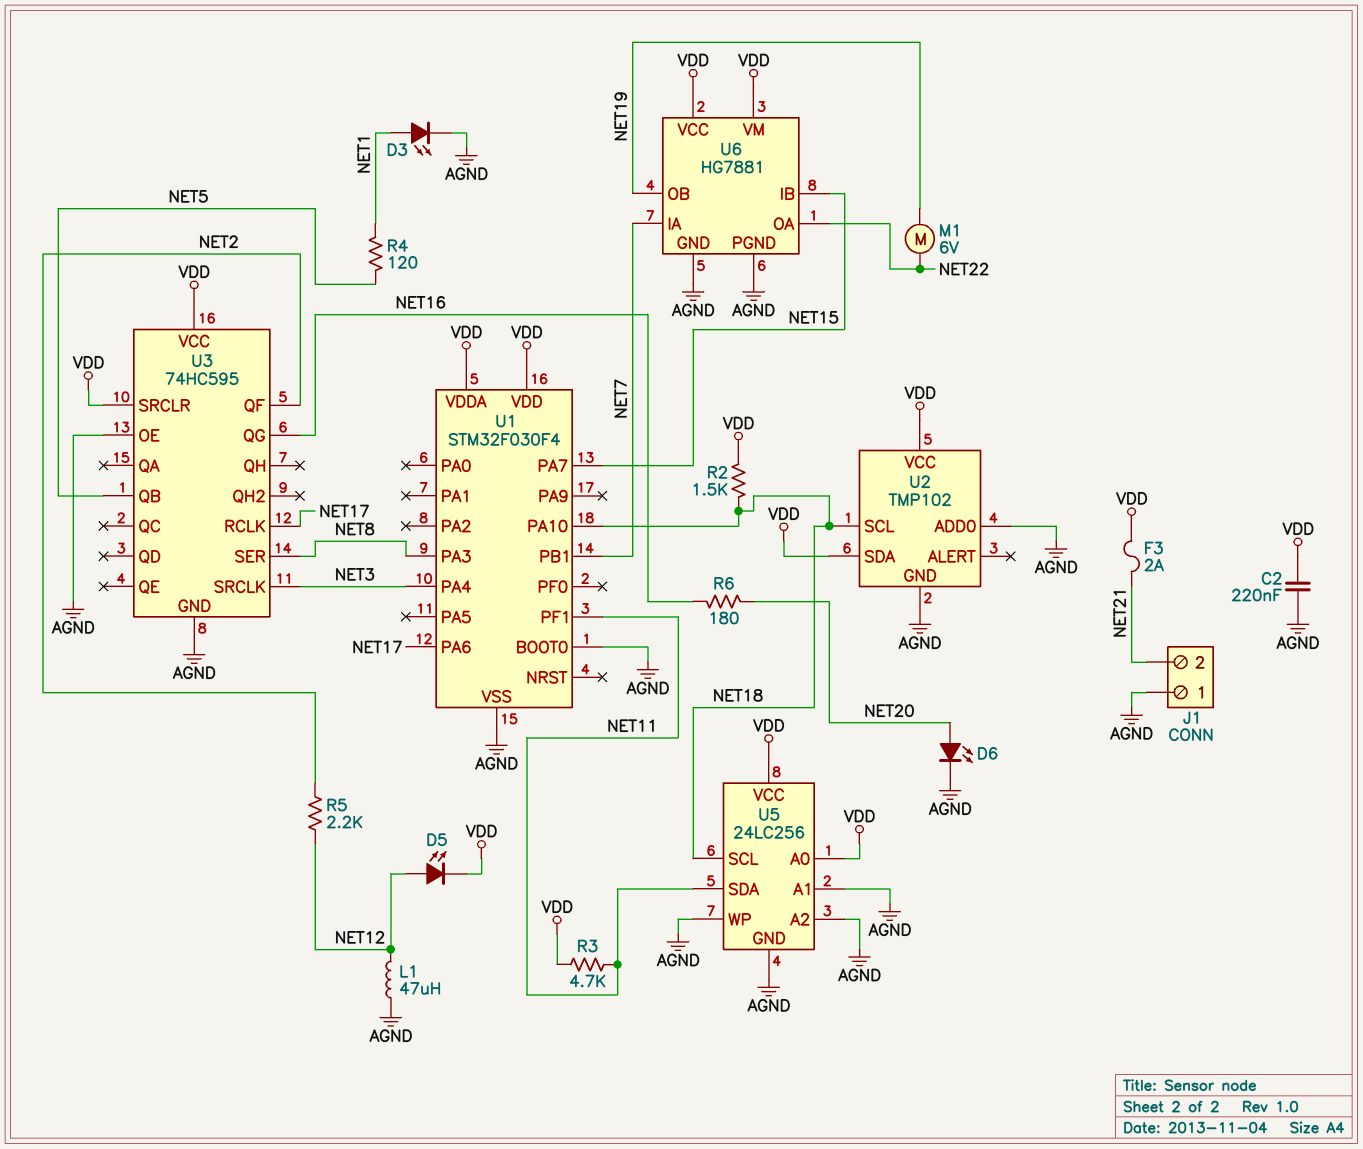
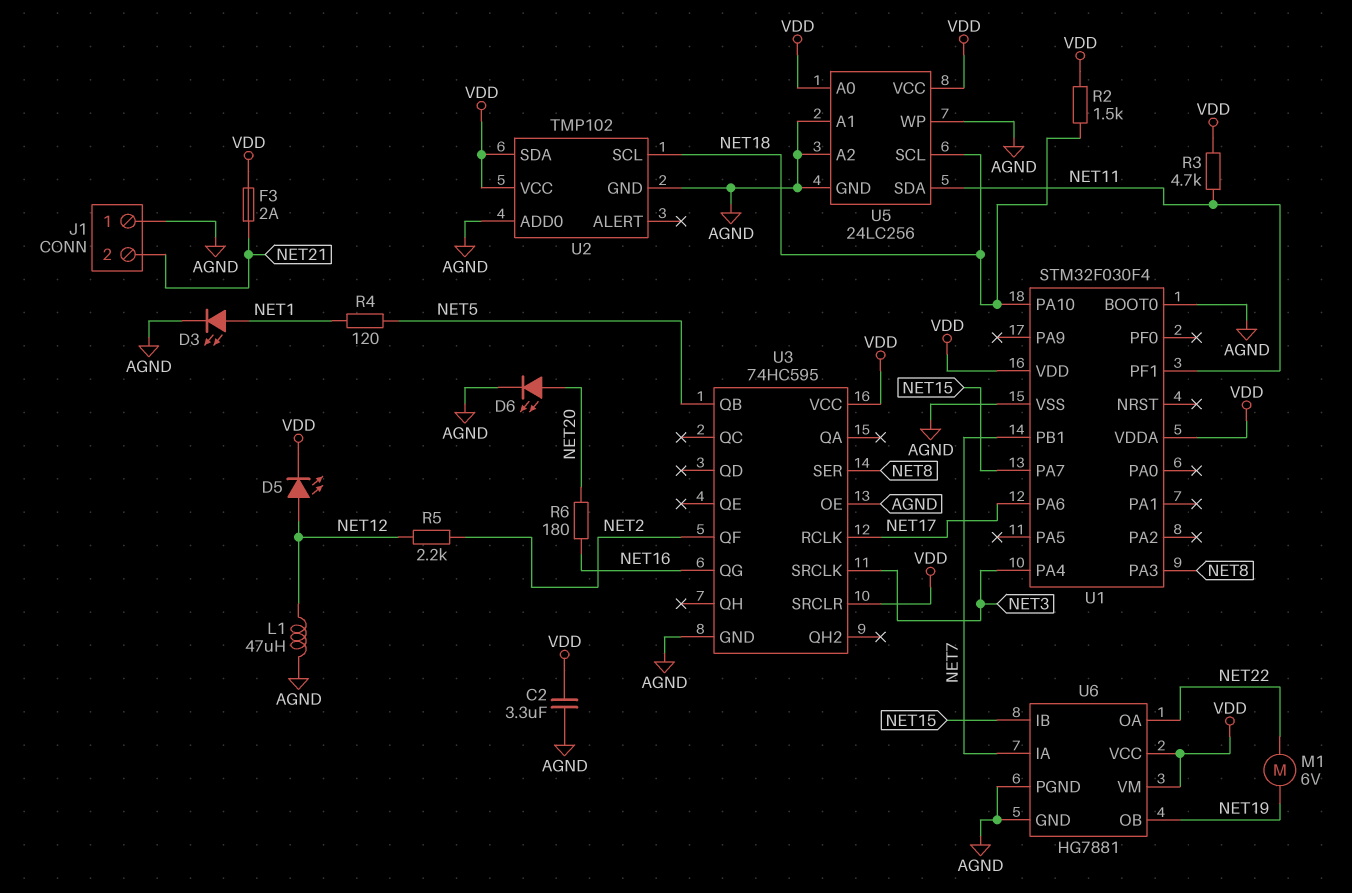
C2: 220nF (AGND, VDD) -> 3.3uF (AGND, VDD)

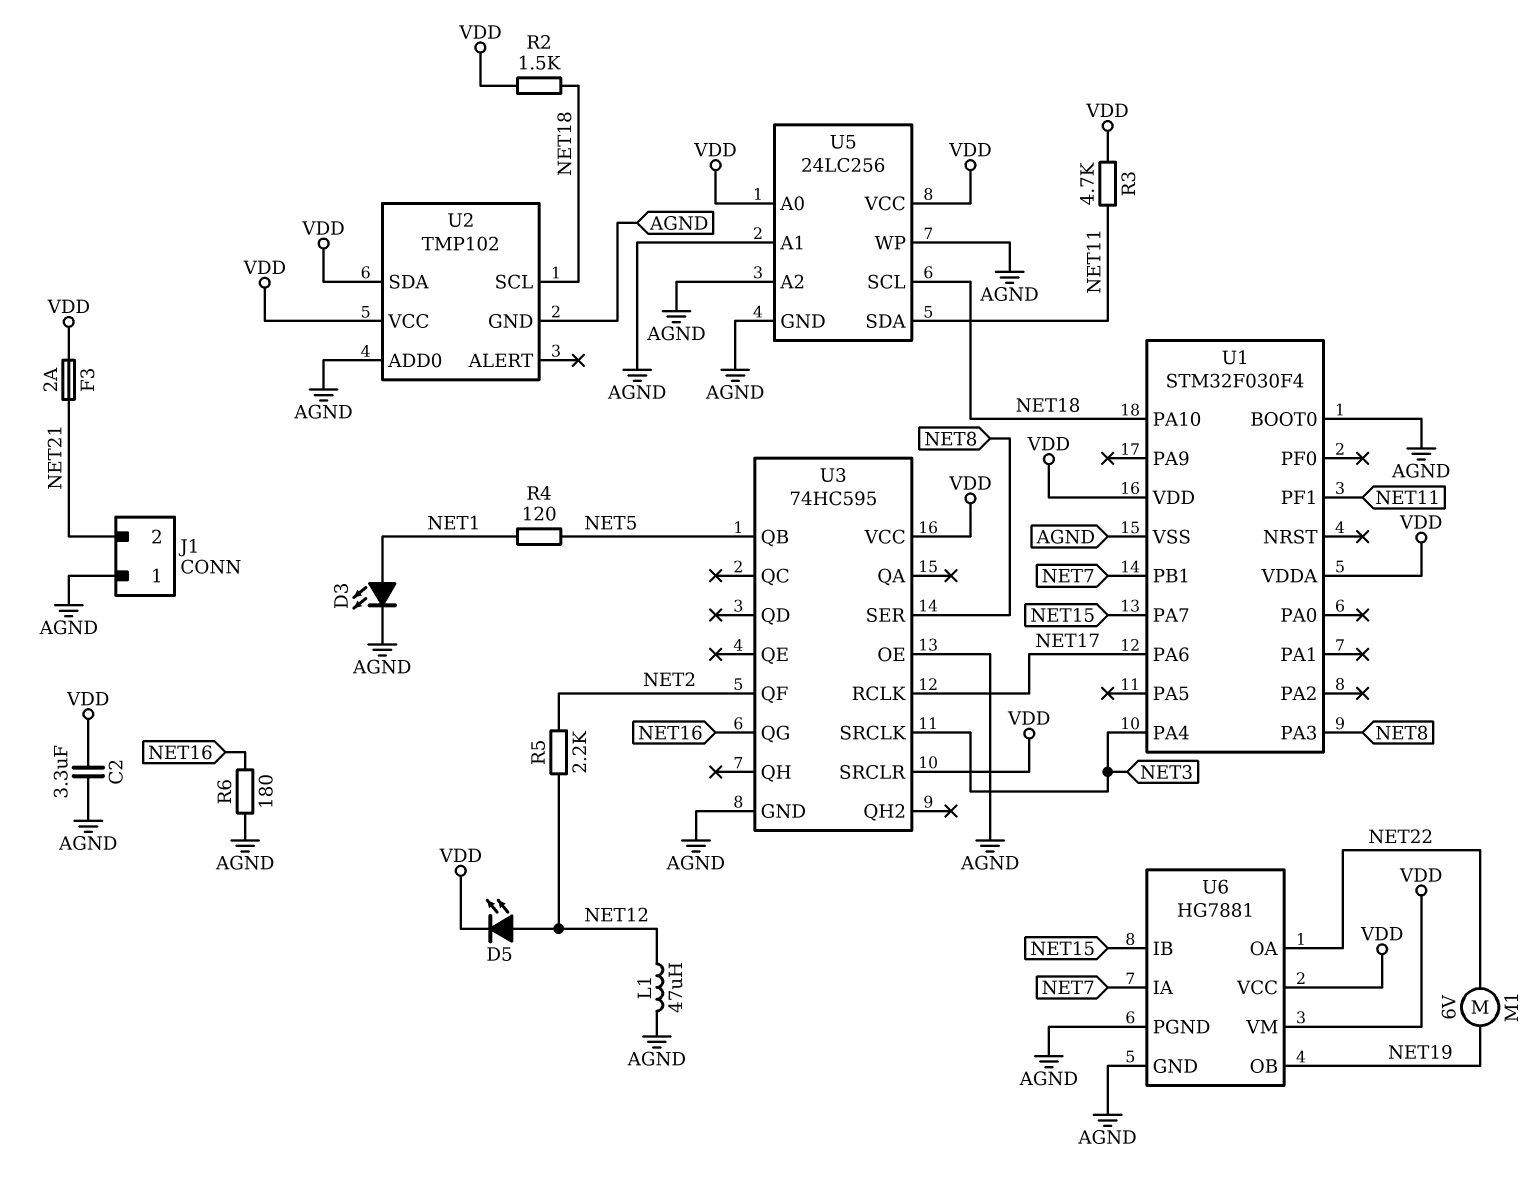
D6: LED (A NET20, K AGND) -> none
R6: 180 (NET16, NET20) -> 180 (AGND, NET16)

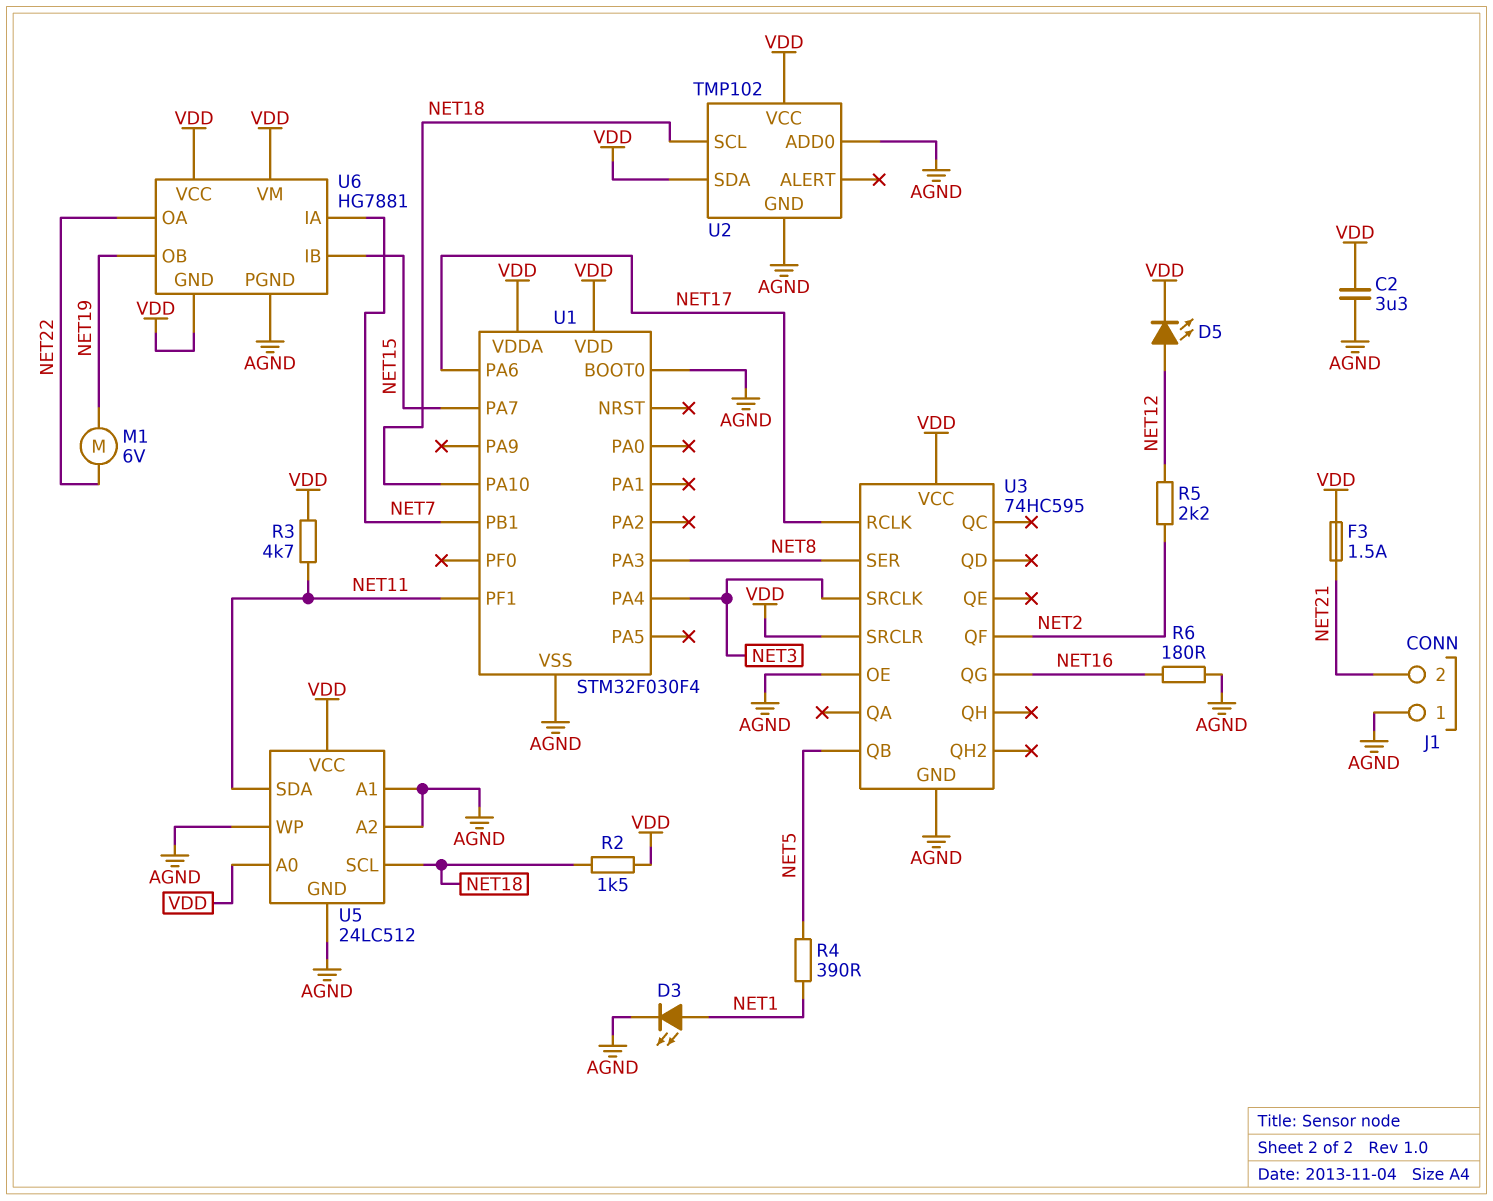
F3: 2A (NET21, VDD) -> 1.5A (NET21, VDD)
L1: 47uH (AGND, NET12) -> none
R4: 120 (NET1, NET5) -> 390 (NET1, NET5)
U5: 24LC256 -> 24LC512
U6 pin GND: AGND -> VDD

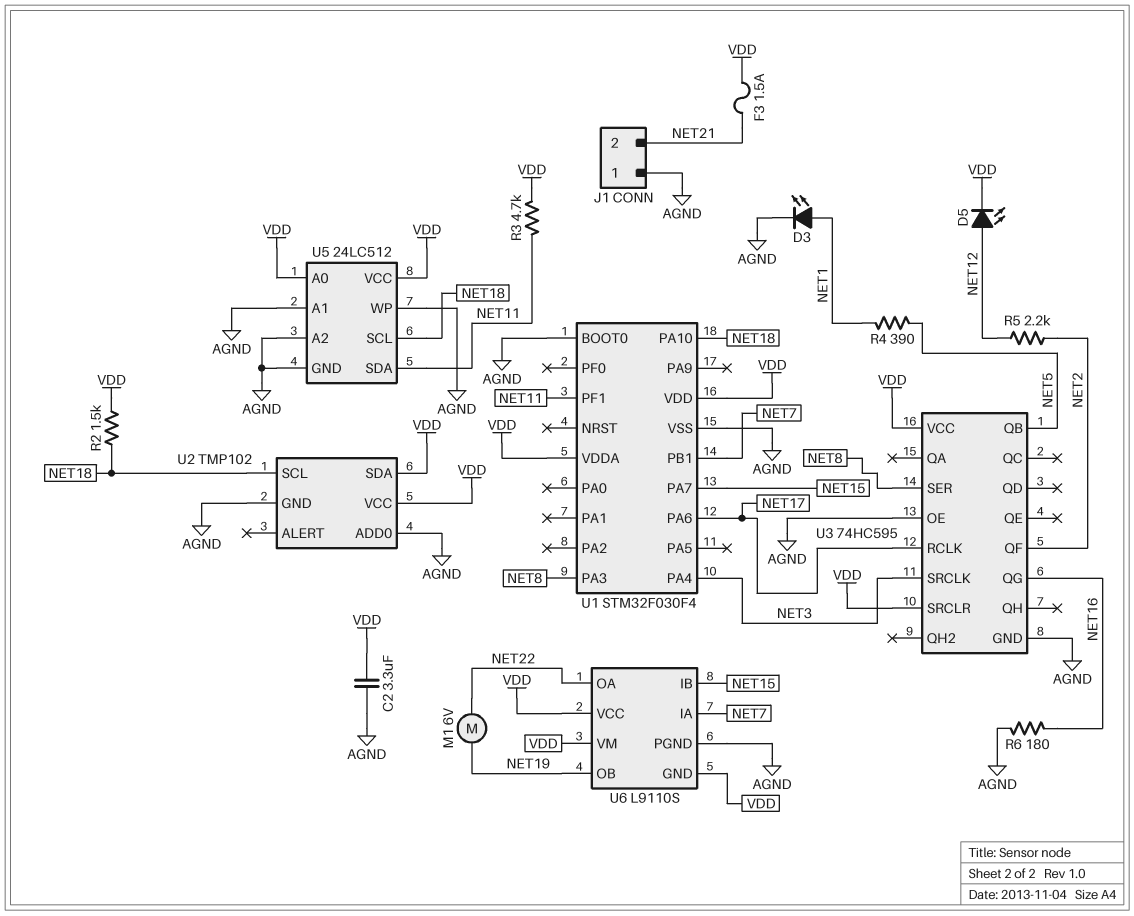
U6: HG7881 -> L9110S

